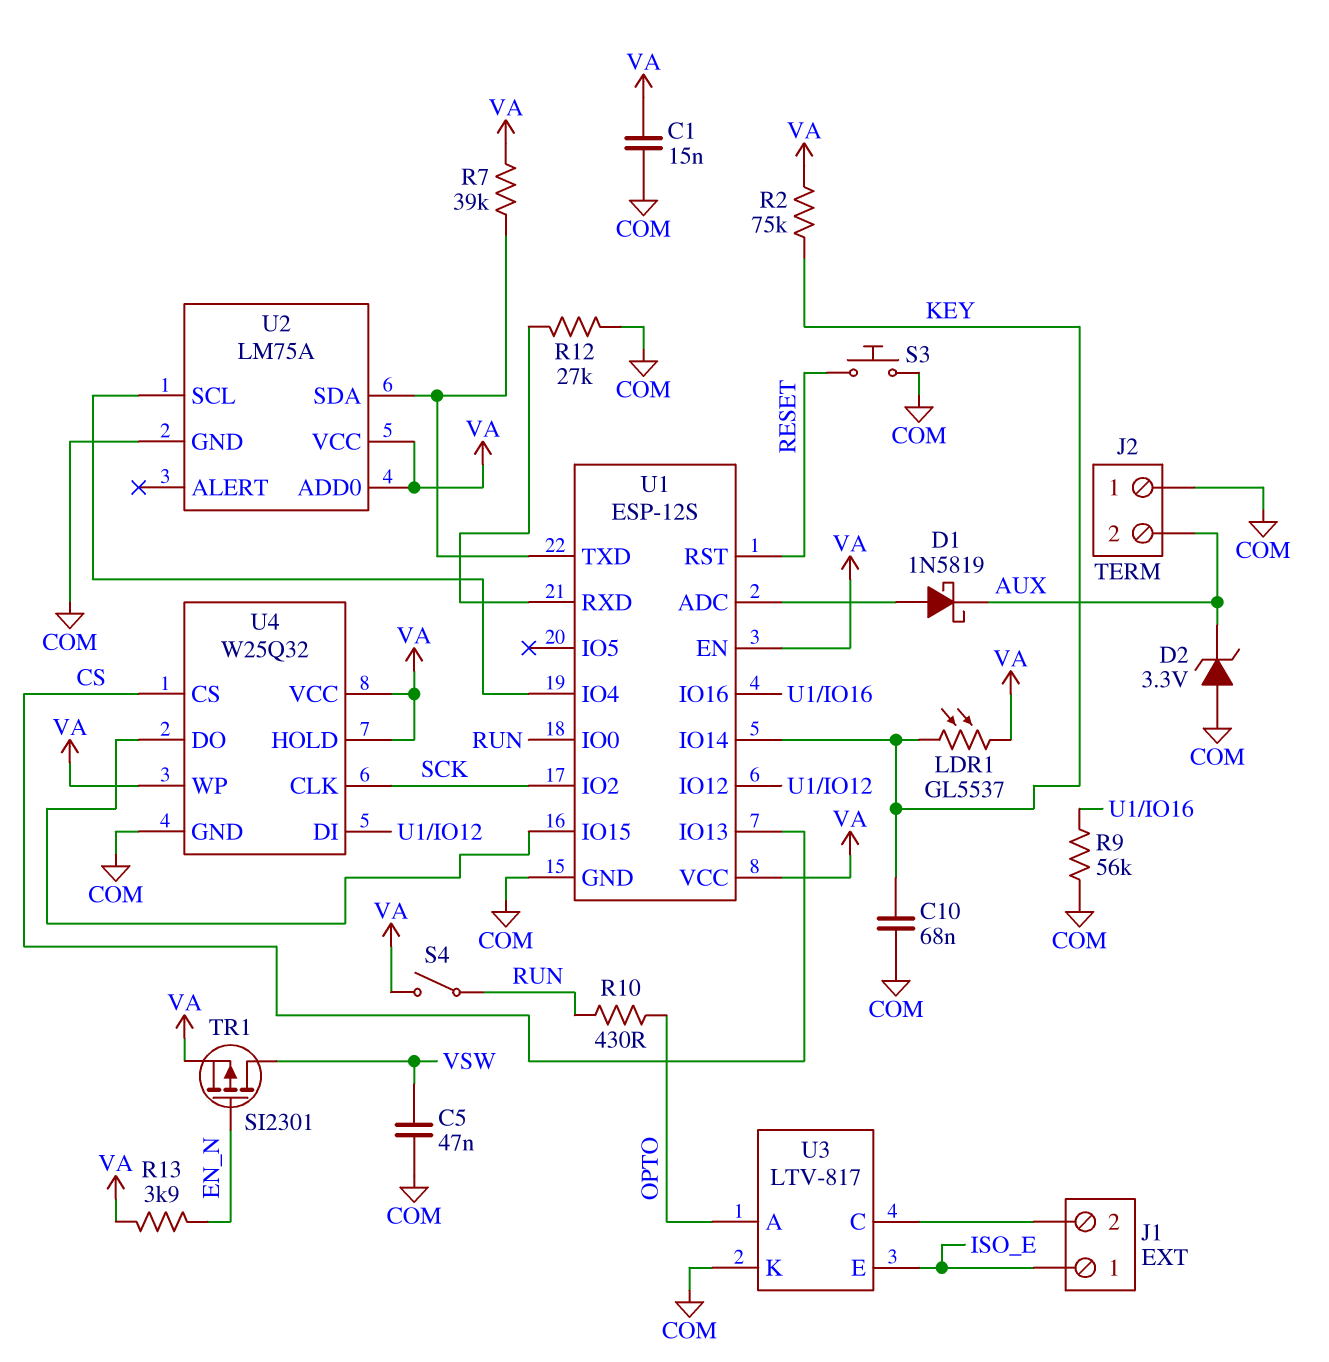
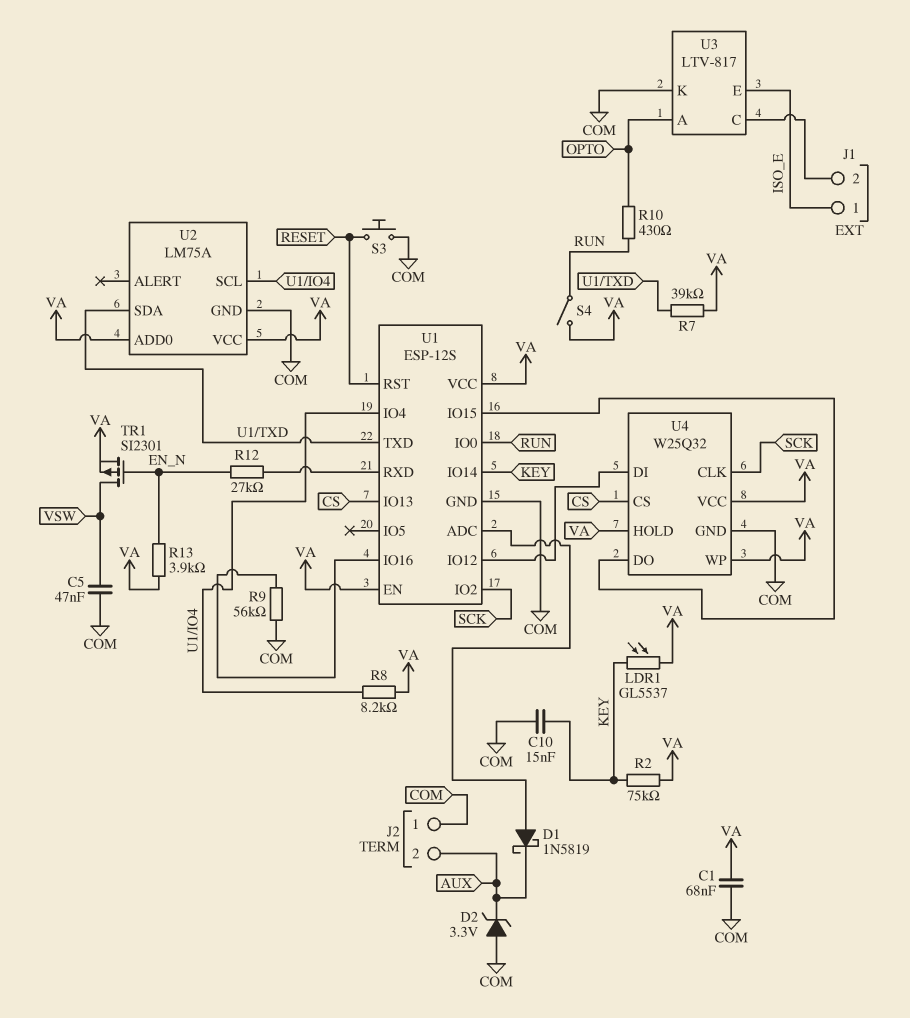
C1: 15nF (COM, VA) -> 68nF (COM, VA)
C10: 68nF (COM, KEY) -> 15nF (COM, KEY)
R8: none -> 8.2k (U1/IO4, VA)
R12: 27k (COM, U1/RXD) -> 27k (EN_N, U1/RXD)

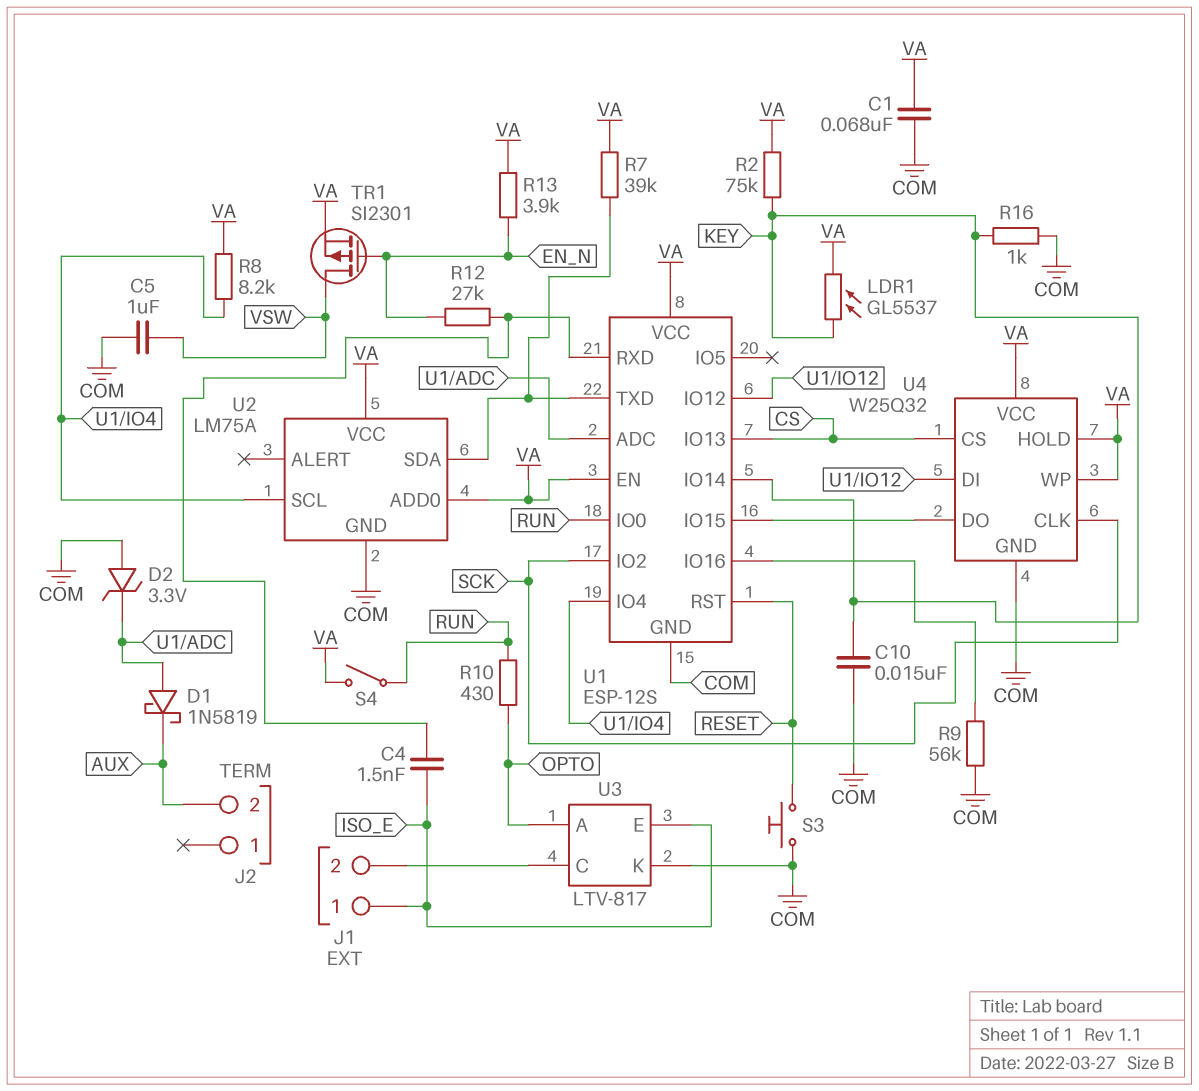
C4: none -> 1.5nF (ISO_E, U1/RXD)
C5: 47nF (COM, VSW) -> 1uF (COM, VSW)
D2: zener 3.3V (A COM, K AUX) -> zener 3.3V (A COM, K U1/ADC)
J2 pin 1: COM -> none
R16: none -> 1k (COM, KEY)

